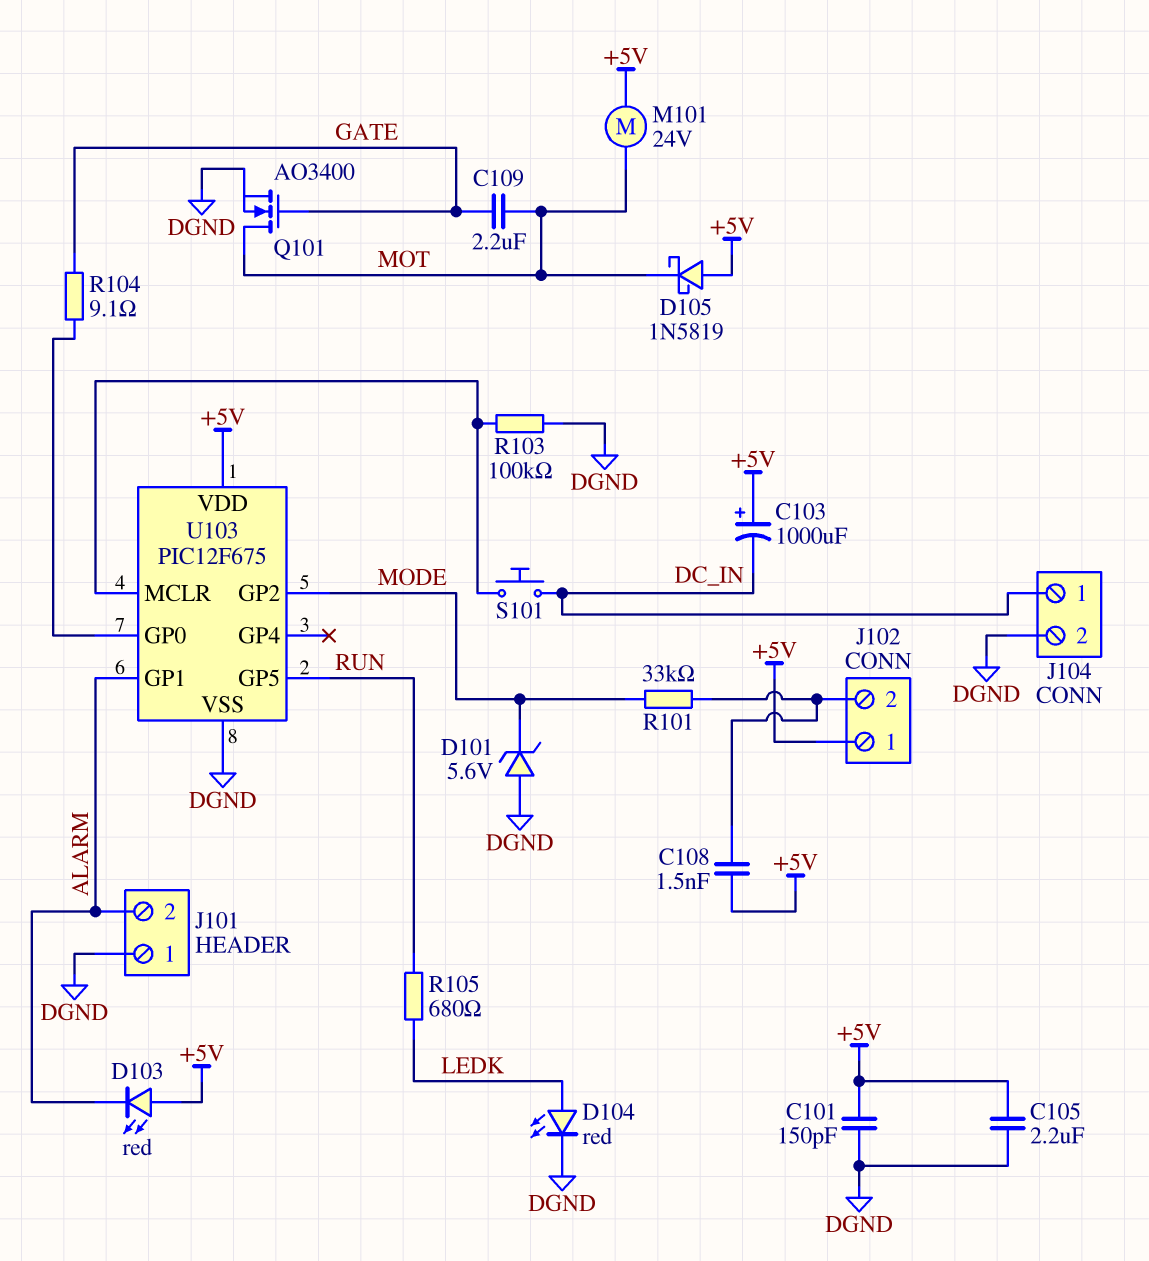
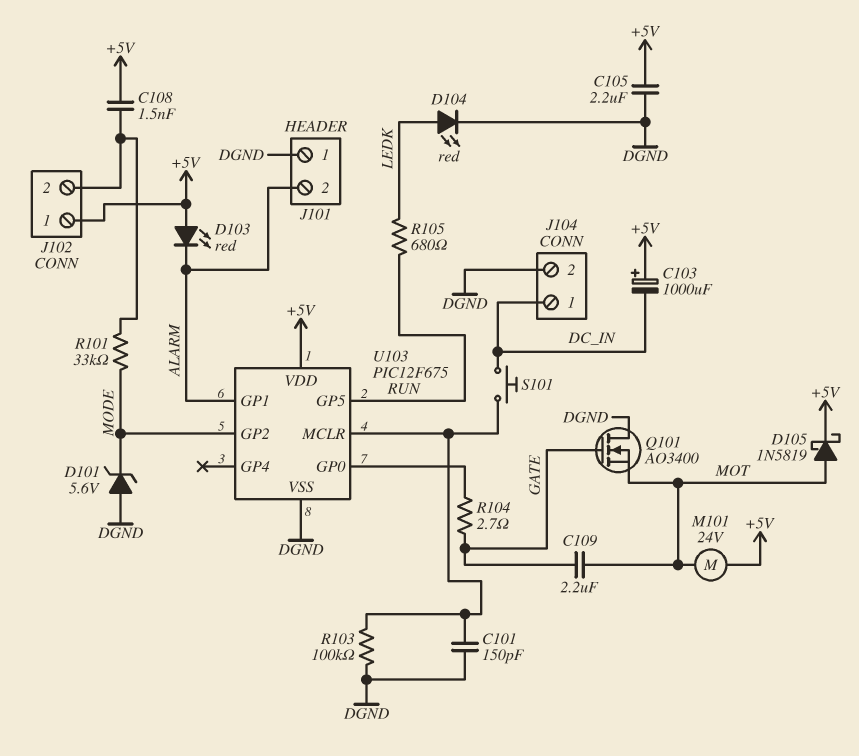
C101: 150pF (+5V, DGND) -> 150pF (DGND, U103/MCLR)
D105: schottky 1N5819 (A +5V, K MOT) -> schottky 1N5819 (A MOT, K +5V)
Q101: NMOS AO3400 (G GATE, D MOT, S DGND) -> NMOS AO3400 (G GATE, D DGND, S MOT)
R104: 9.1 (GATE, U103/GP0) -> 2.7 (GATE, U103/GP0)

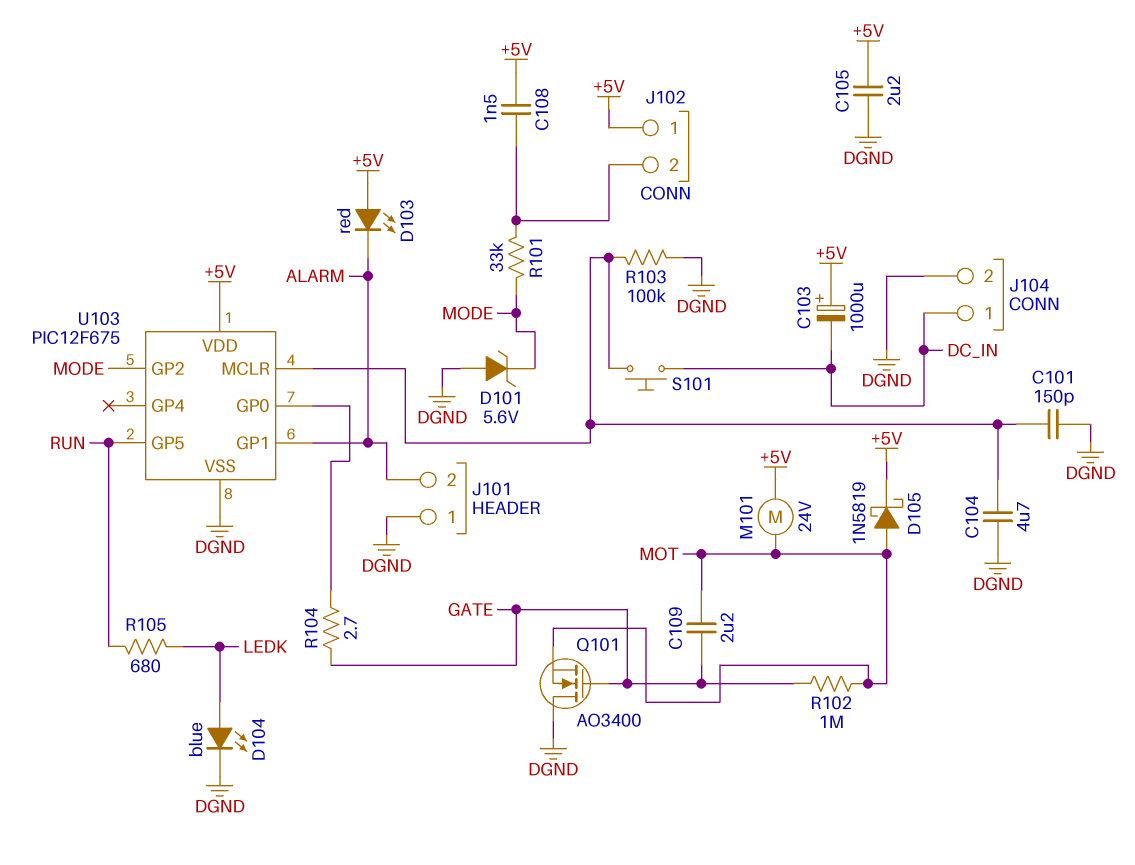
C104: none -> 4.7uF (DGND, U103/MCLR)
D104: LED red (A LEDK, K DGND) -> LED blue (A LEDK, K DGND)
R102: none -> 1M (GATE, MOT)

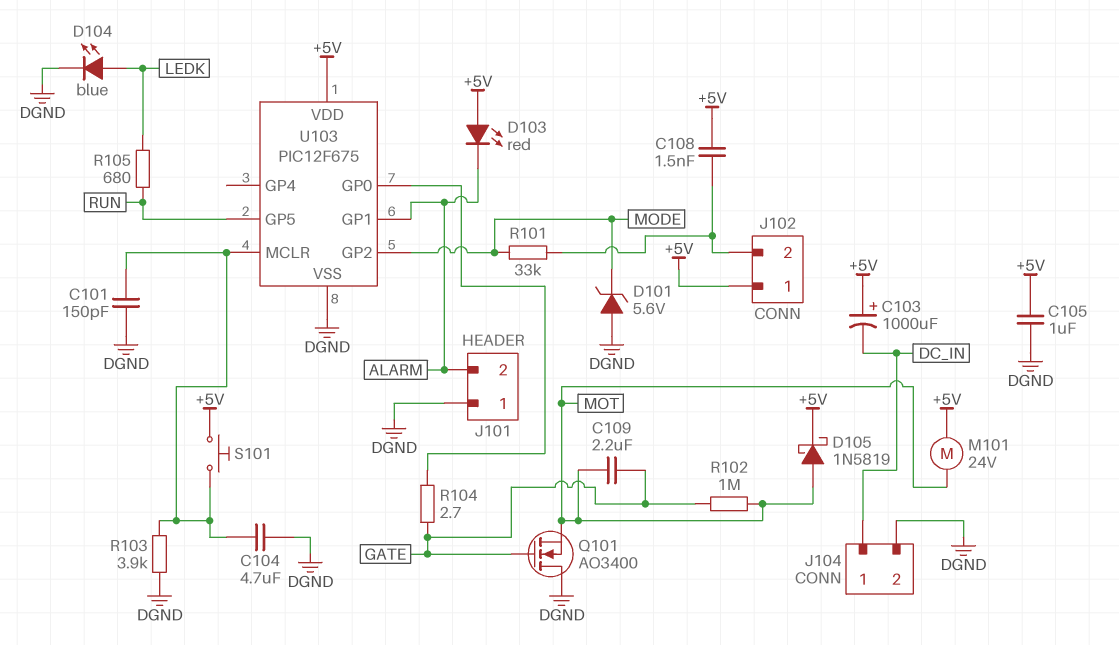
C105: 2.2uF (+5V, DGND) -> 1uF (+5V, DGND)
R103: 100k (DGND, U103/MCLR) -> 3.9k (DGND, U103/MCLR)
S101: button (DC_IN, U103/MCLR) -> button (+5V, U103/MCLR)

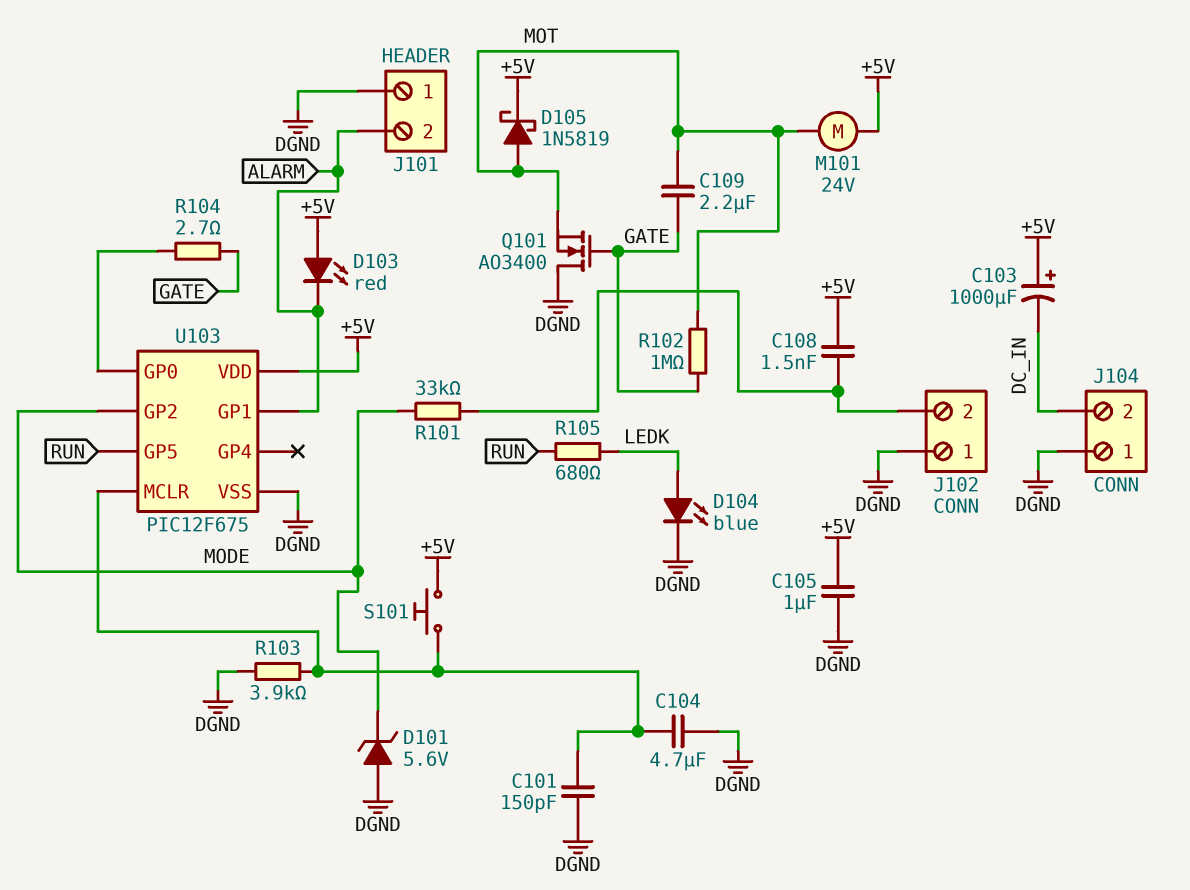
J102 pin 1: +5V -> DGND
J104 pin 1: DC_IN -> DGND
J104 pin 2: DGND -> DC_IN

